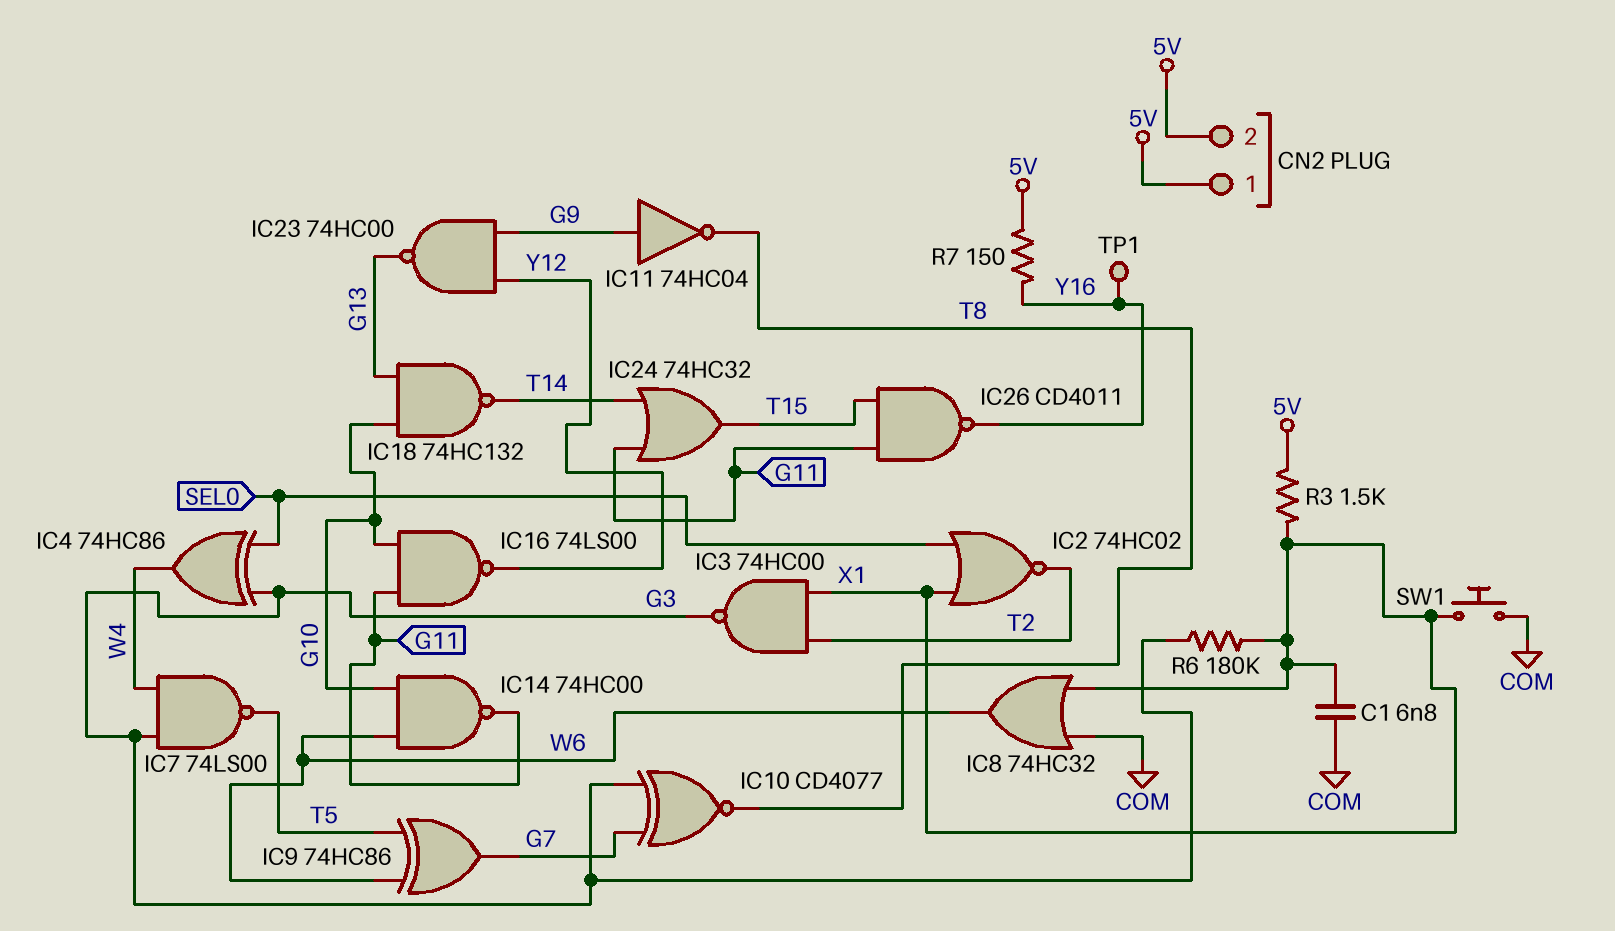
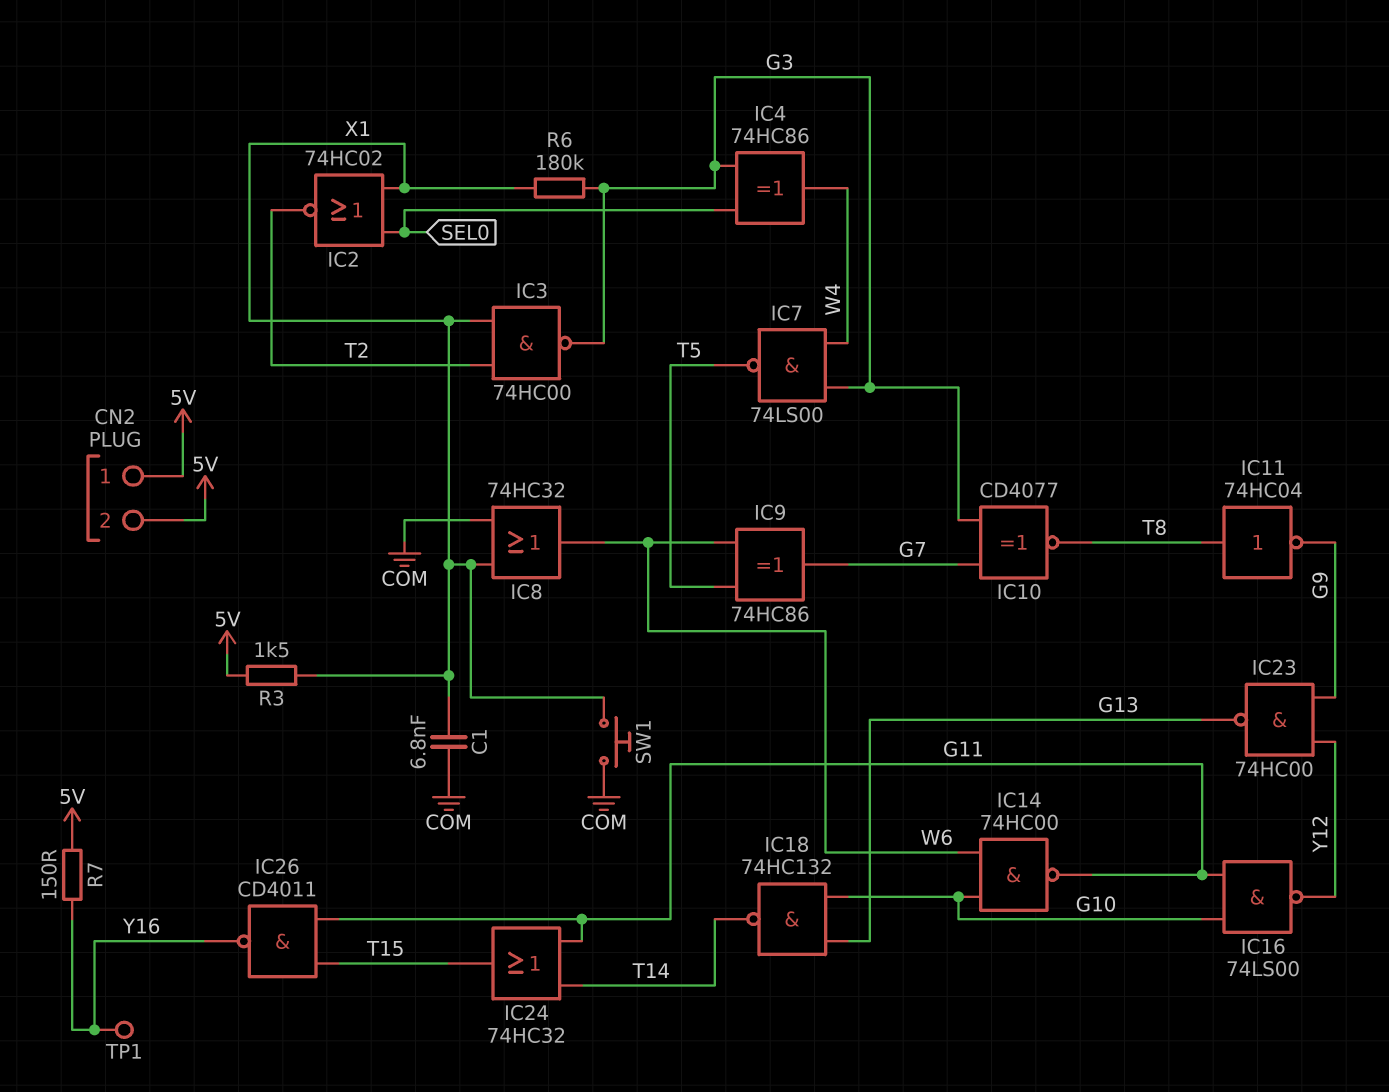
IC11: NOT 74HC04 (in G9, out T8) -> NOT 74HC04 (in T8, out G9)

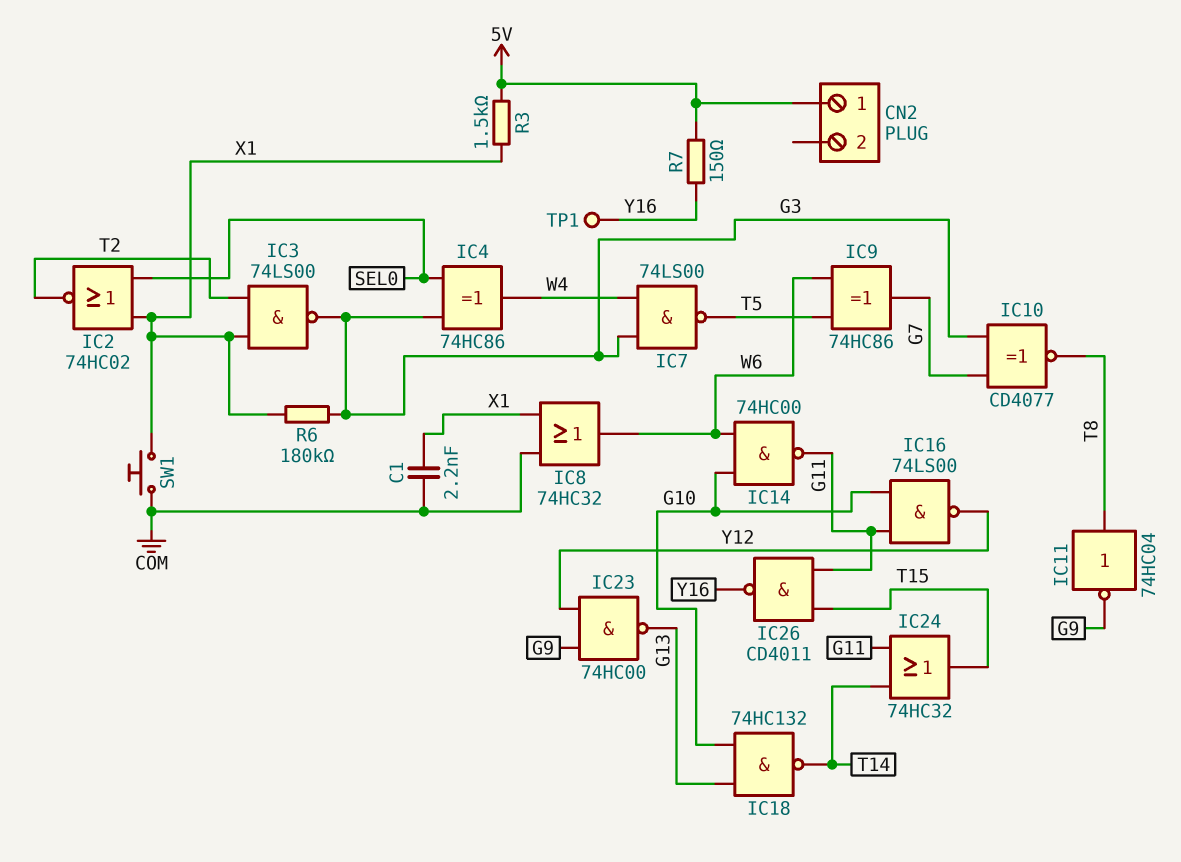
C1: 6.8nF (COM, X1) -> 2.2nF (COM, X1)
CN2 pin 2: 5V -> none
IC3: NAND 74HC00 (in T2, in X1, out G3) -> NAND 74LS00 (in T2, in X1, out G3)

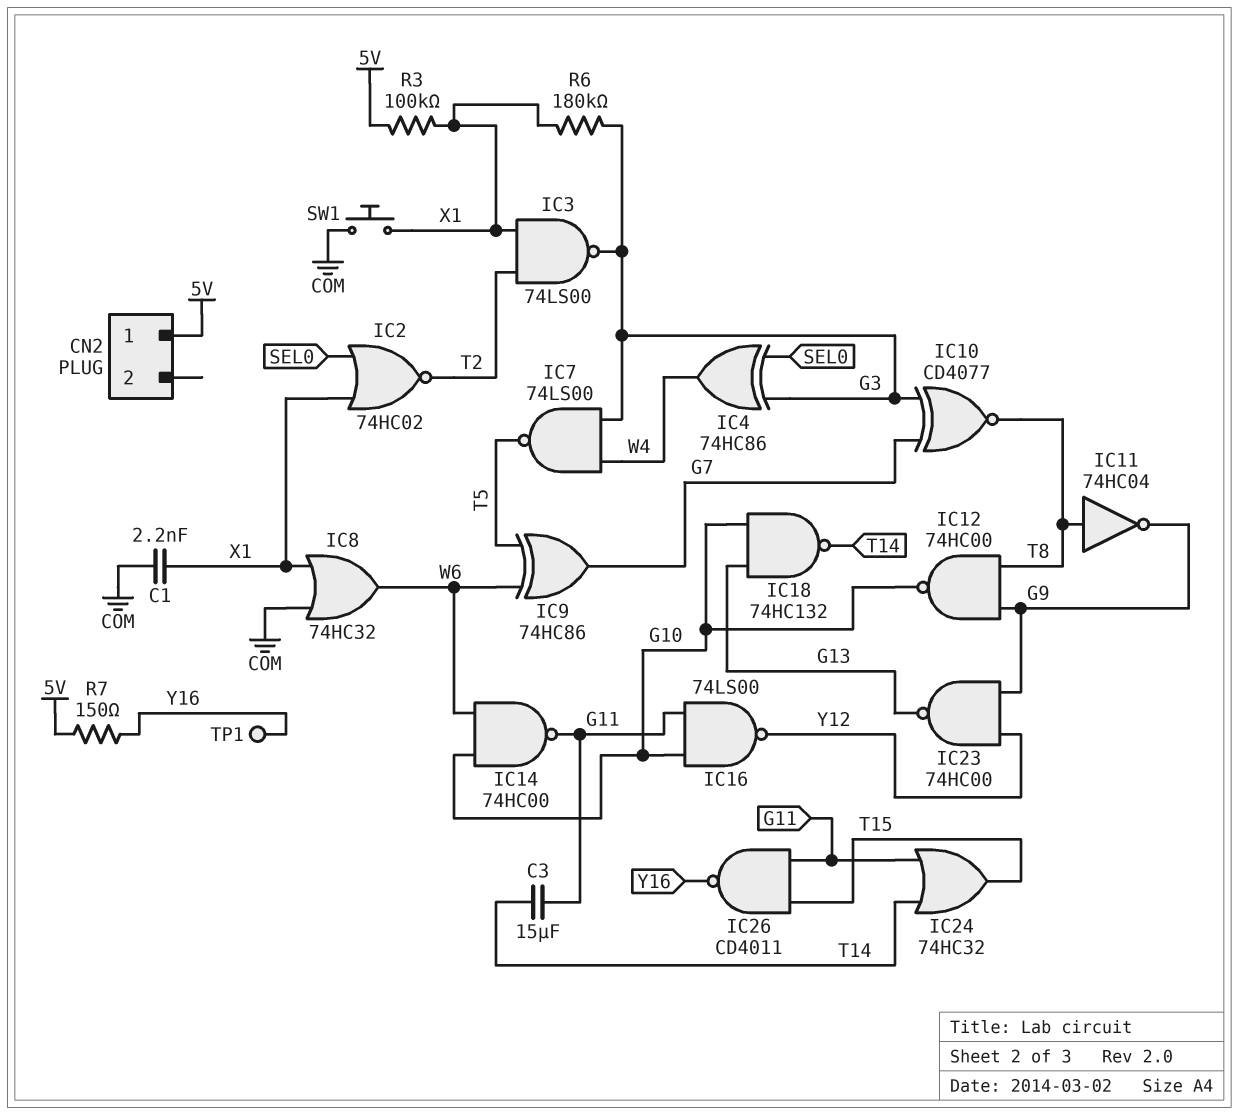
C3: none -> 15uF (G11, T14)
IC12: none -> NAND 74HC00 (in G9, in T8, out G10)
R3: 1.5k (5V, X1) -> 100k (5V, X1)

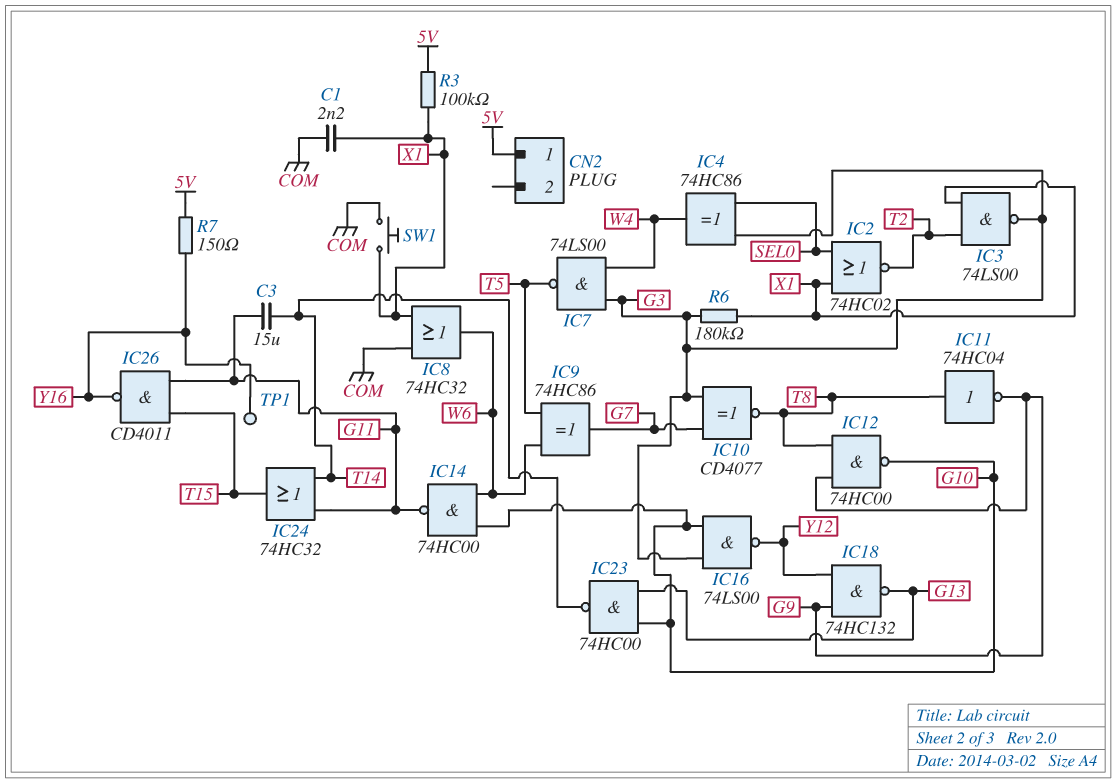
IC16: NAND 74LS00 (in G10, in G11, out Y12) -> NAND 74LS00 (in G3, in G10, out Y12)
IC18: NAND 74HC132 (in G10, in G13, out T14) -> NAND 74HC132 (in G9, in Y12, out G13)
IC23: NAND 74HC00 (in G9, in Y12, out G13) -> NAND 74HC00 (in G10, in G13, out T14)

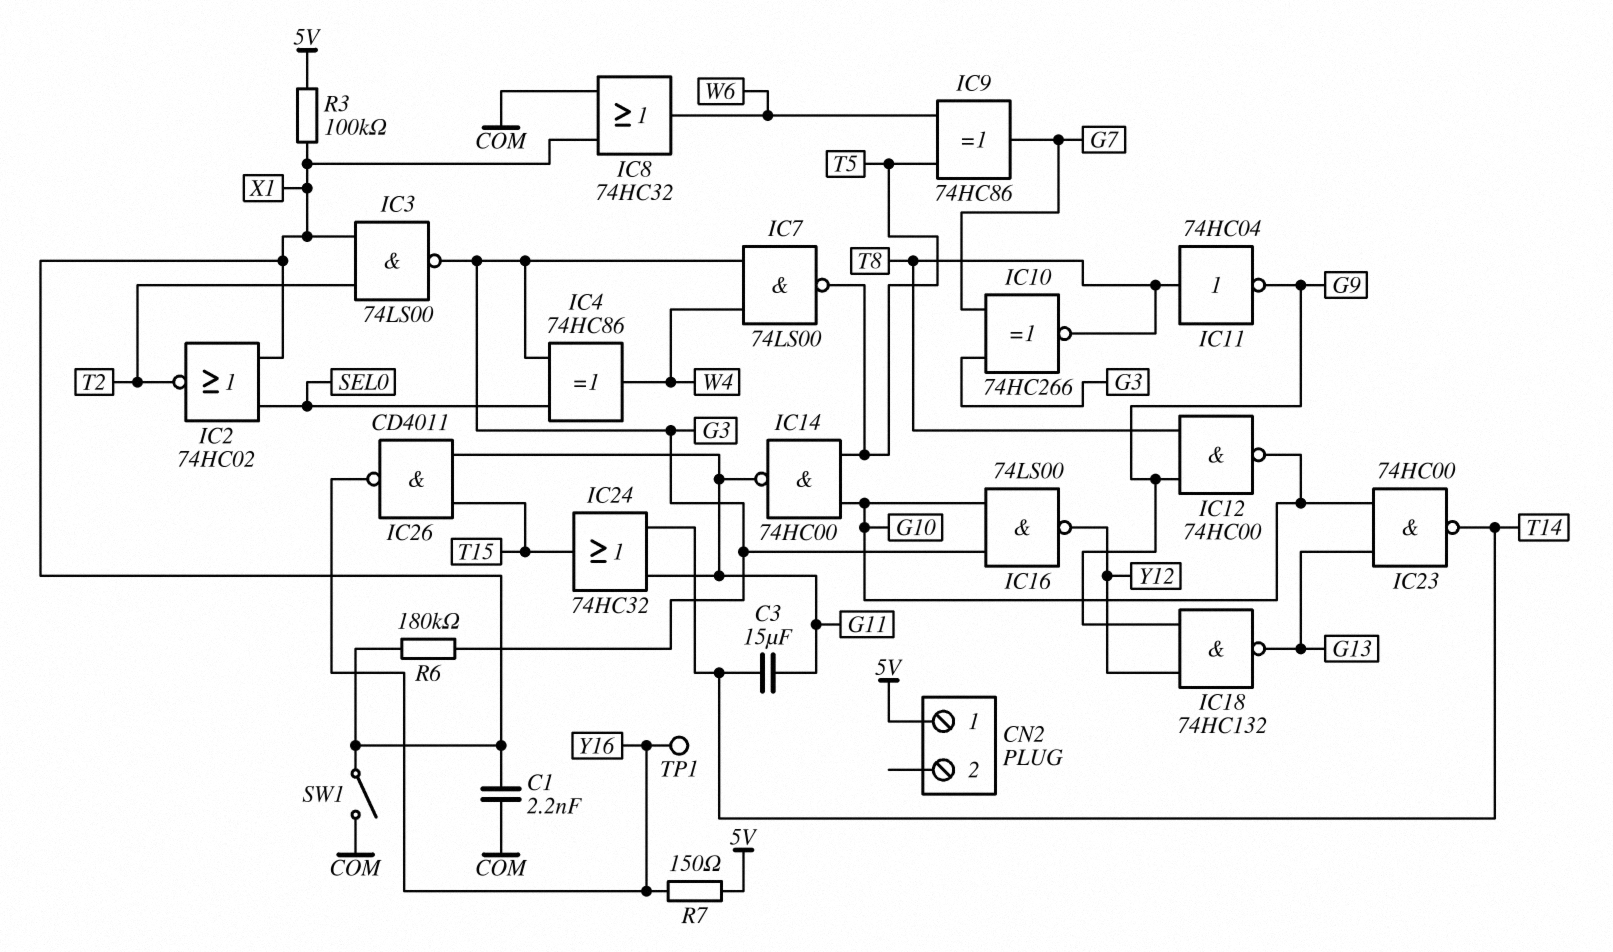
IC10: XNOR CD4077 (in G3, in G7, out T8) -> XNOR 74HC266 (in G3, in G7, out T8)
IC14: NAND 74HC00 (in G10, in W6, out G11) -> NAND 74HC00 (in G10, in T5, out G11)
SW1: button (COM, X1) -> switch (COM, X1)

